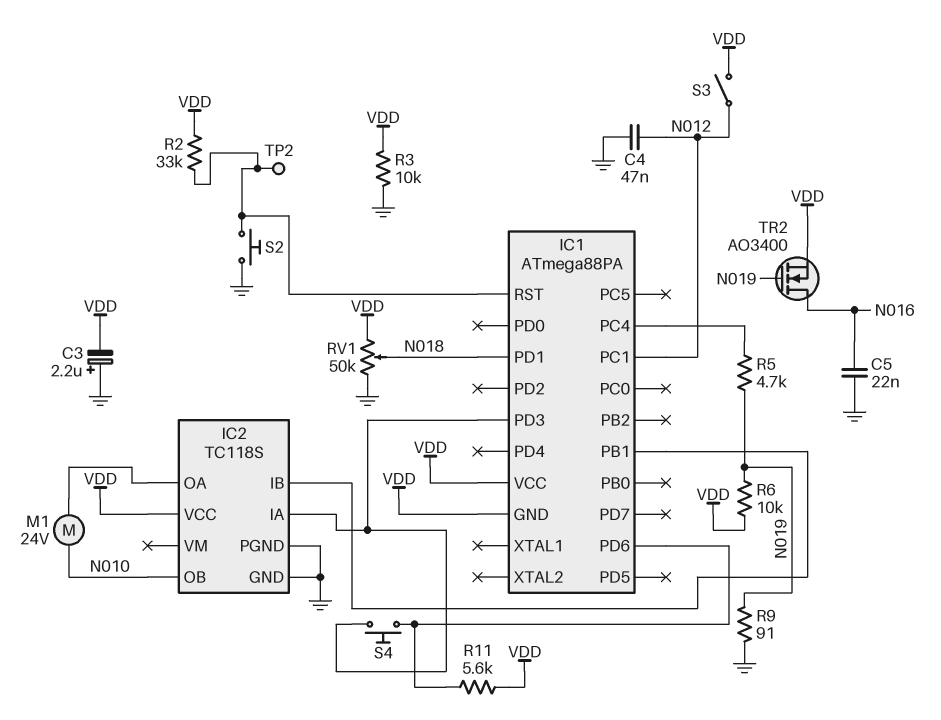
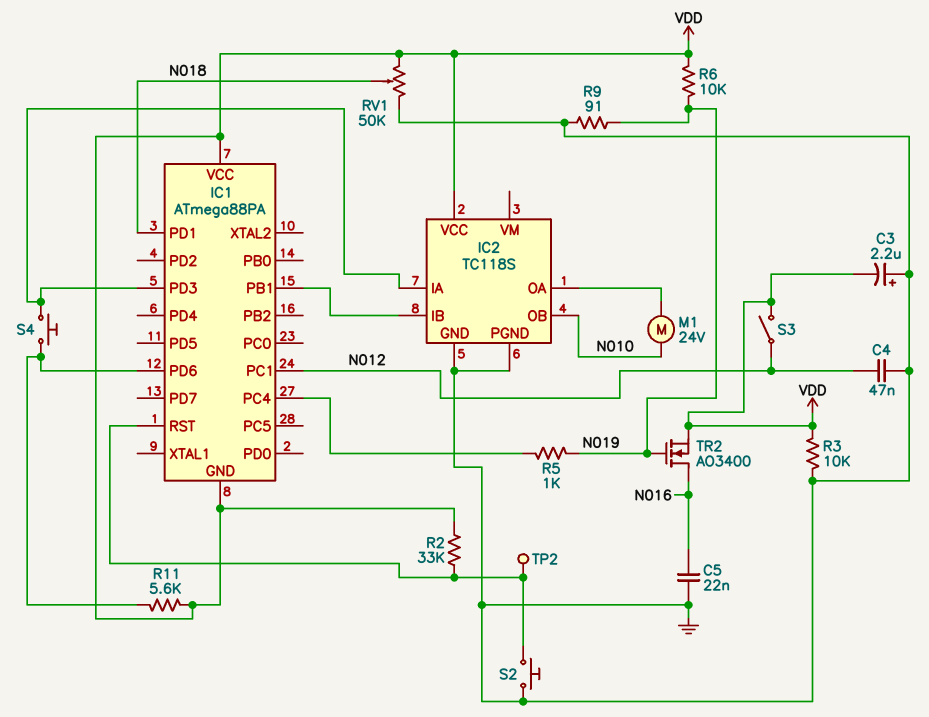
R5: 4.7k (IC1/PC4, N019) -> 1k (IC1/PC4, N019)

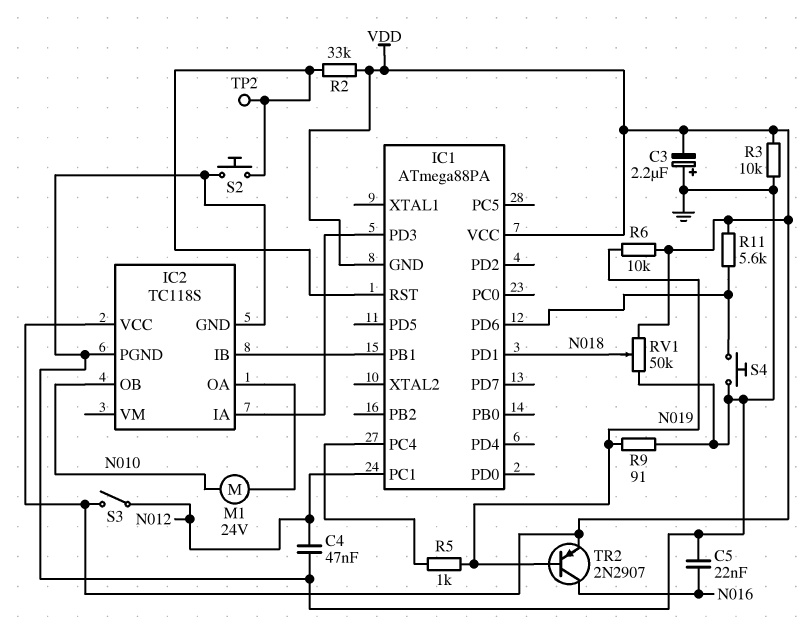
S4: button (IC1/PD3, IC1/PD6) -> button (GND, IC1/PD6)
TR2: NMOS AO3400 (G N019, D N016, S VDD) -> PNP 2N2907 (B N019, C N016, E VDD)

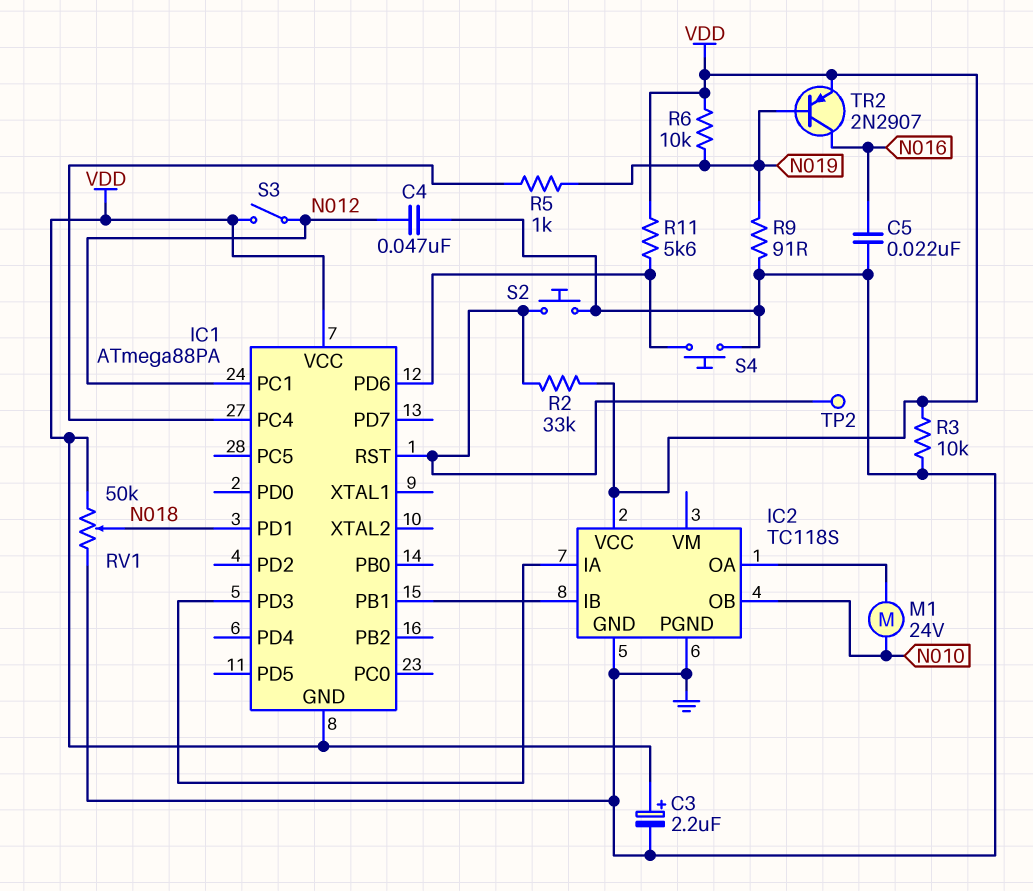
C3: 2.2uF (plus GND, minus VDD) -> 2.2uF (plus VDD, minus GND)

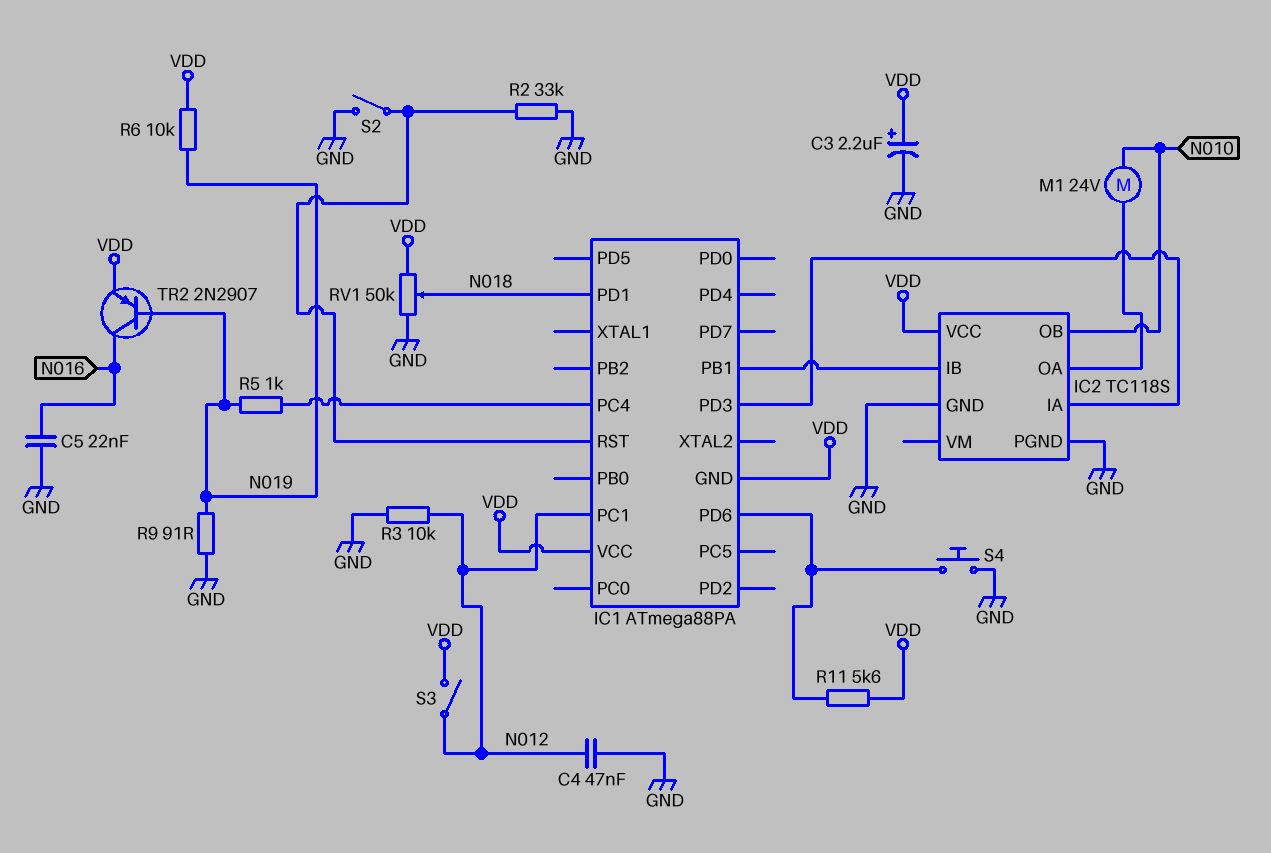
R2: 33k (IC1/RST, VDD) -> 33k (GND, IC1/RST)
R3: 10k (GND, VDD) -> 10k (GND, N012)
S2: button (GND, IC1/RST) -> switch (GND, IC1/RST)
TP2: test point (IC1/RST) -> none

